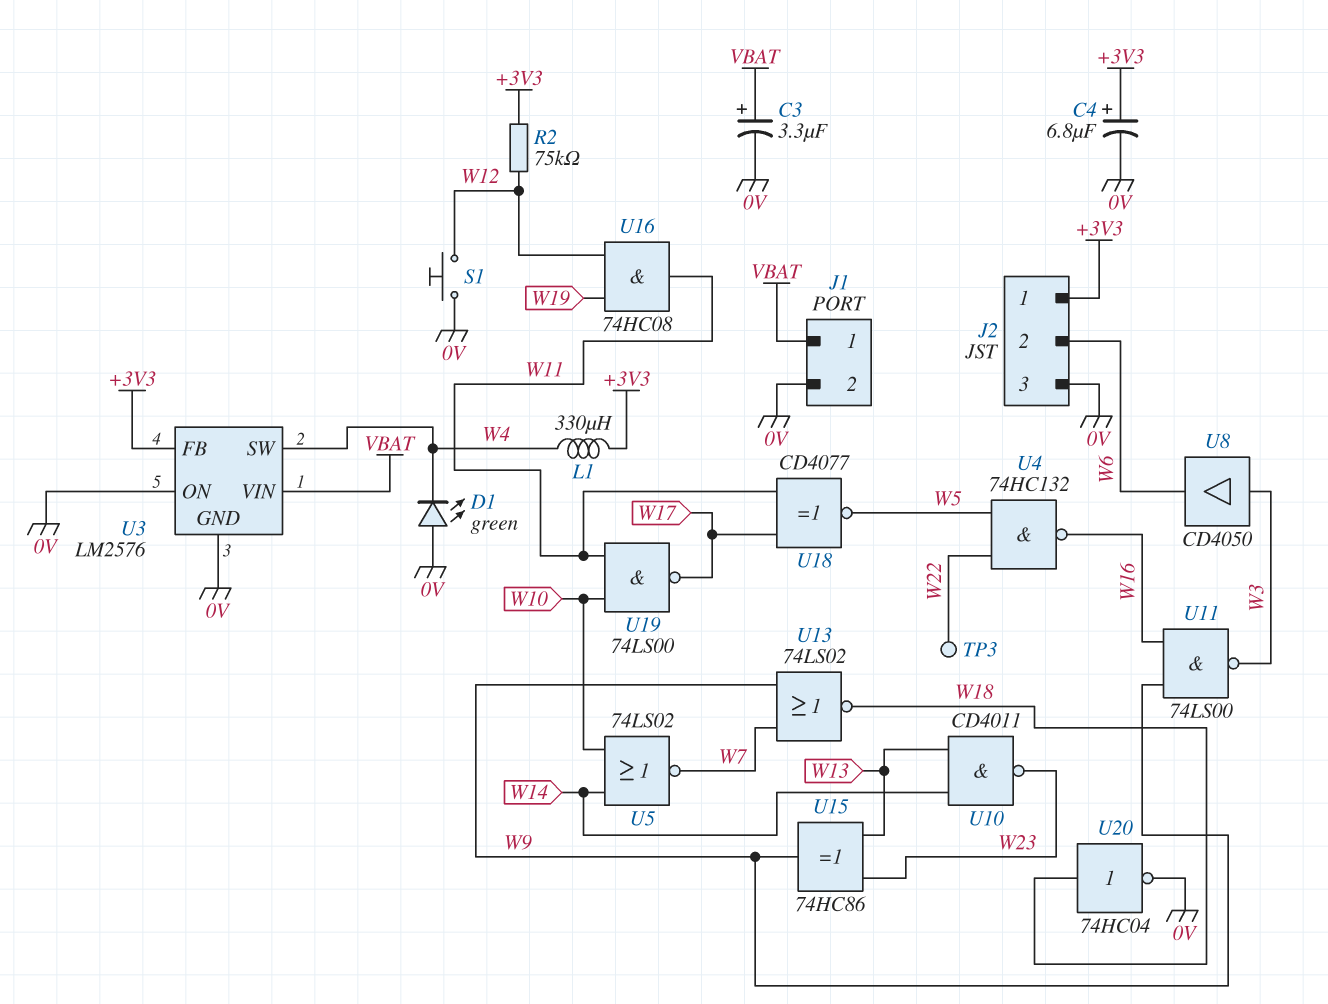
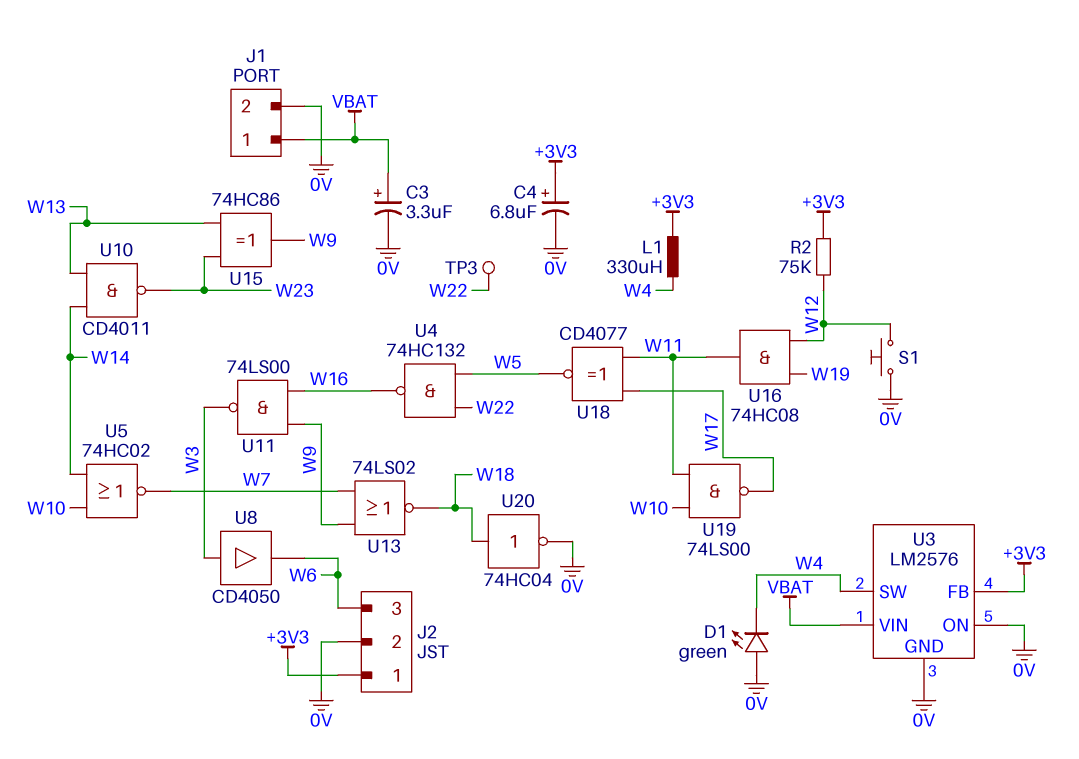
J2 pin 2: W6 -> 0V
J2 pin 3: 0V -> W6
U5: NOR 74LS02 (in W10, in W14, out W7) -> NOR 74HC02 (in W10, in W14, out W7)

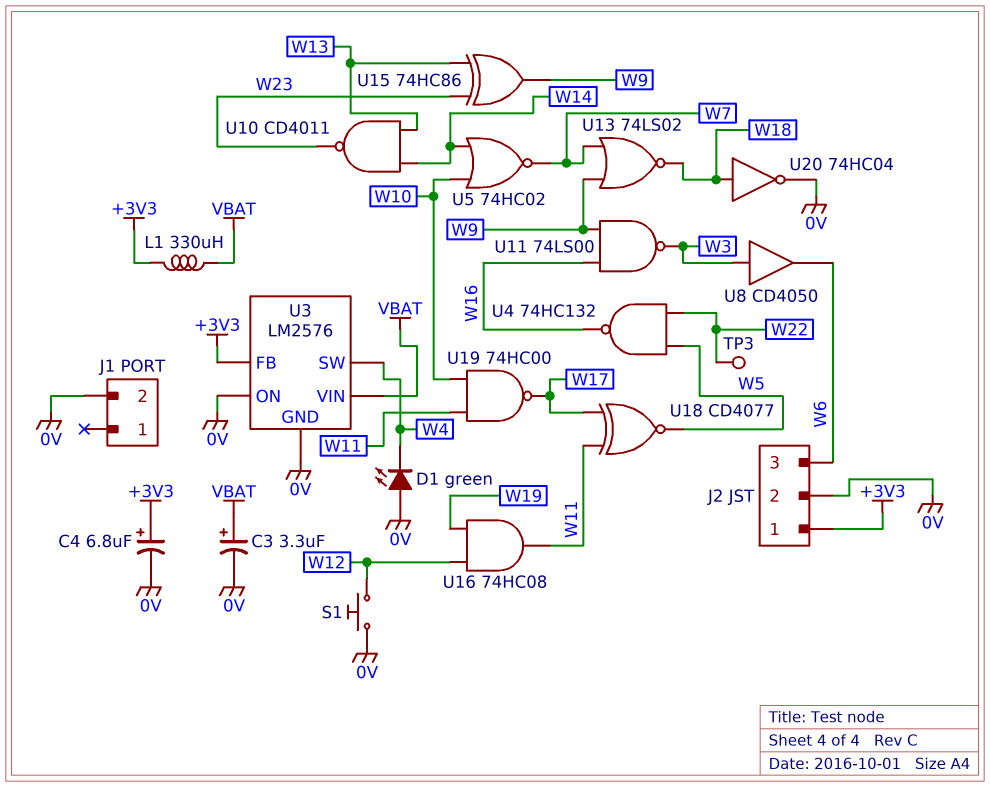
J1 pin 1: VBAT -> none
L1: 330uH (+3V3, W4) -> 330uH (+3V3, VBAT)
R2: 75k (+3V3, W12) -> none
U19: NAND 74LS00 (in W10, in W11, out W17) -> NAND 74HC00 (in W10, in W11, out W17)

